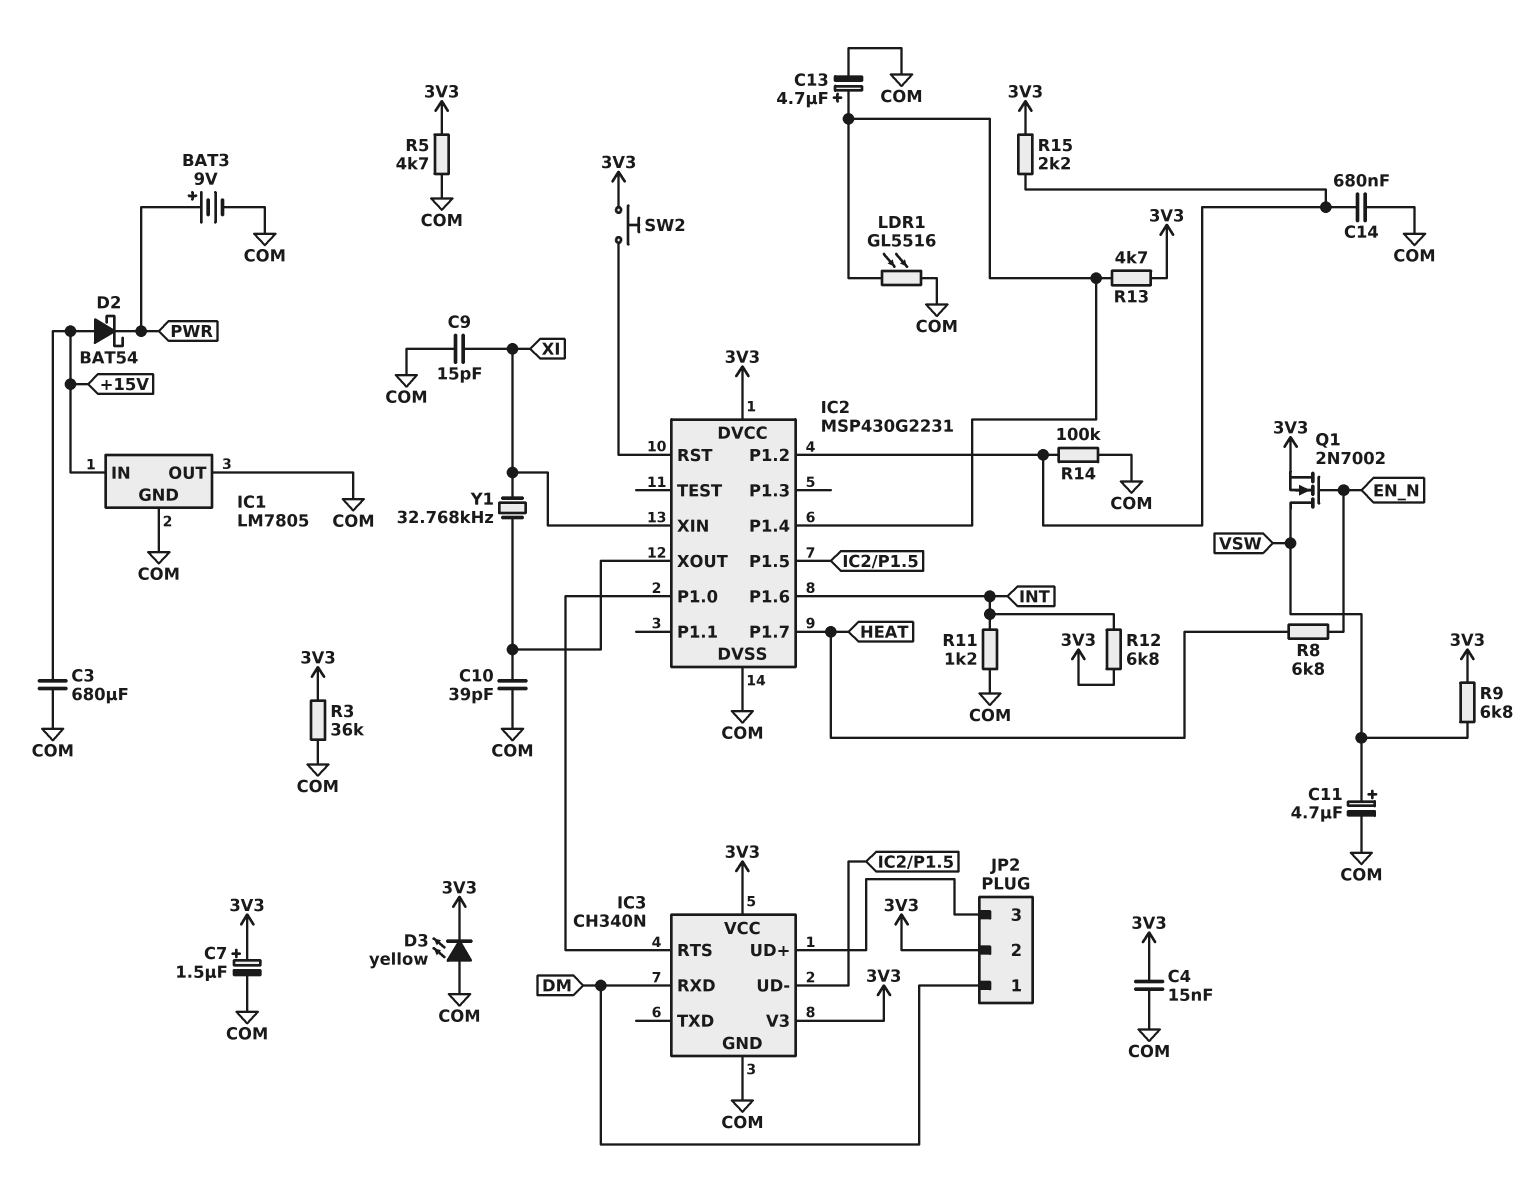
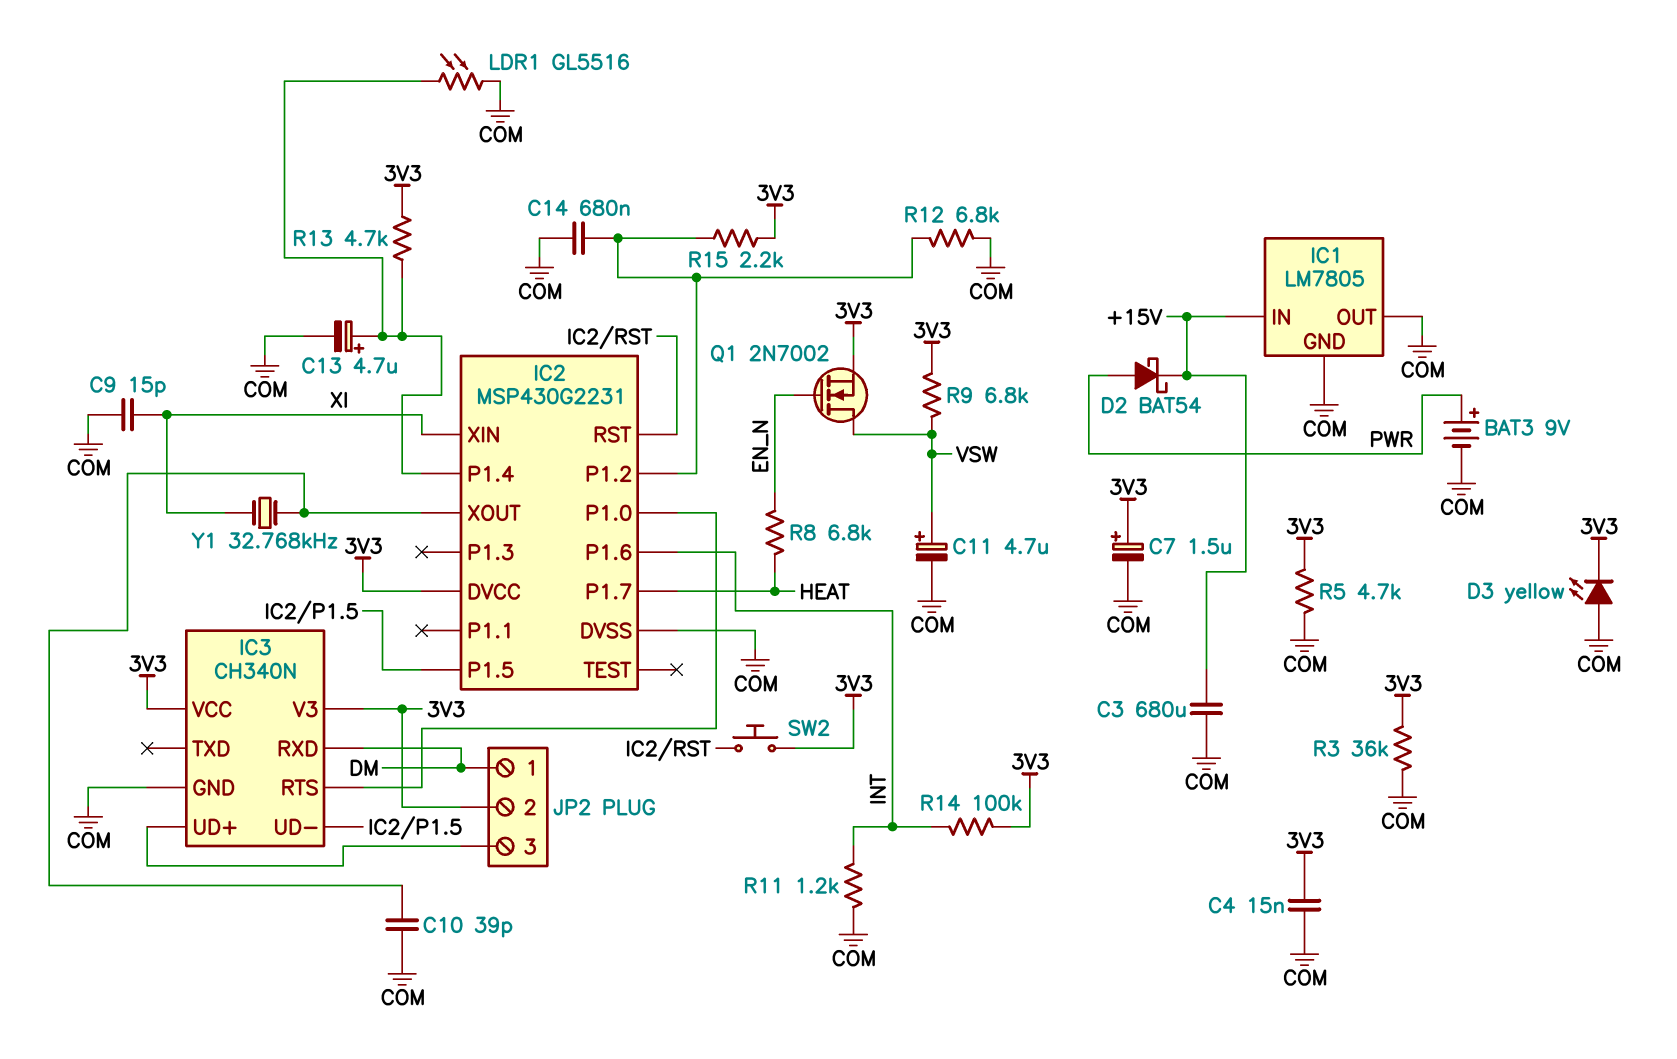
D2: schottky BAT54 (A +15V, K PWR) -> schottky BAT54 (A PWR, K +15V)
R12: 6.8k (3V3, INT) -> 6.8k (COM, IC2/P1.2)
R14: 100k (COM, IC2/P1.2) -> 100k (3V3, INT)

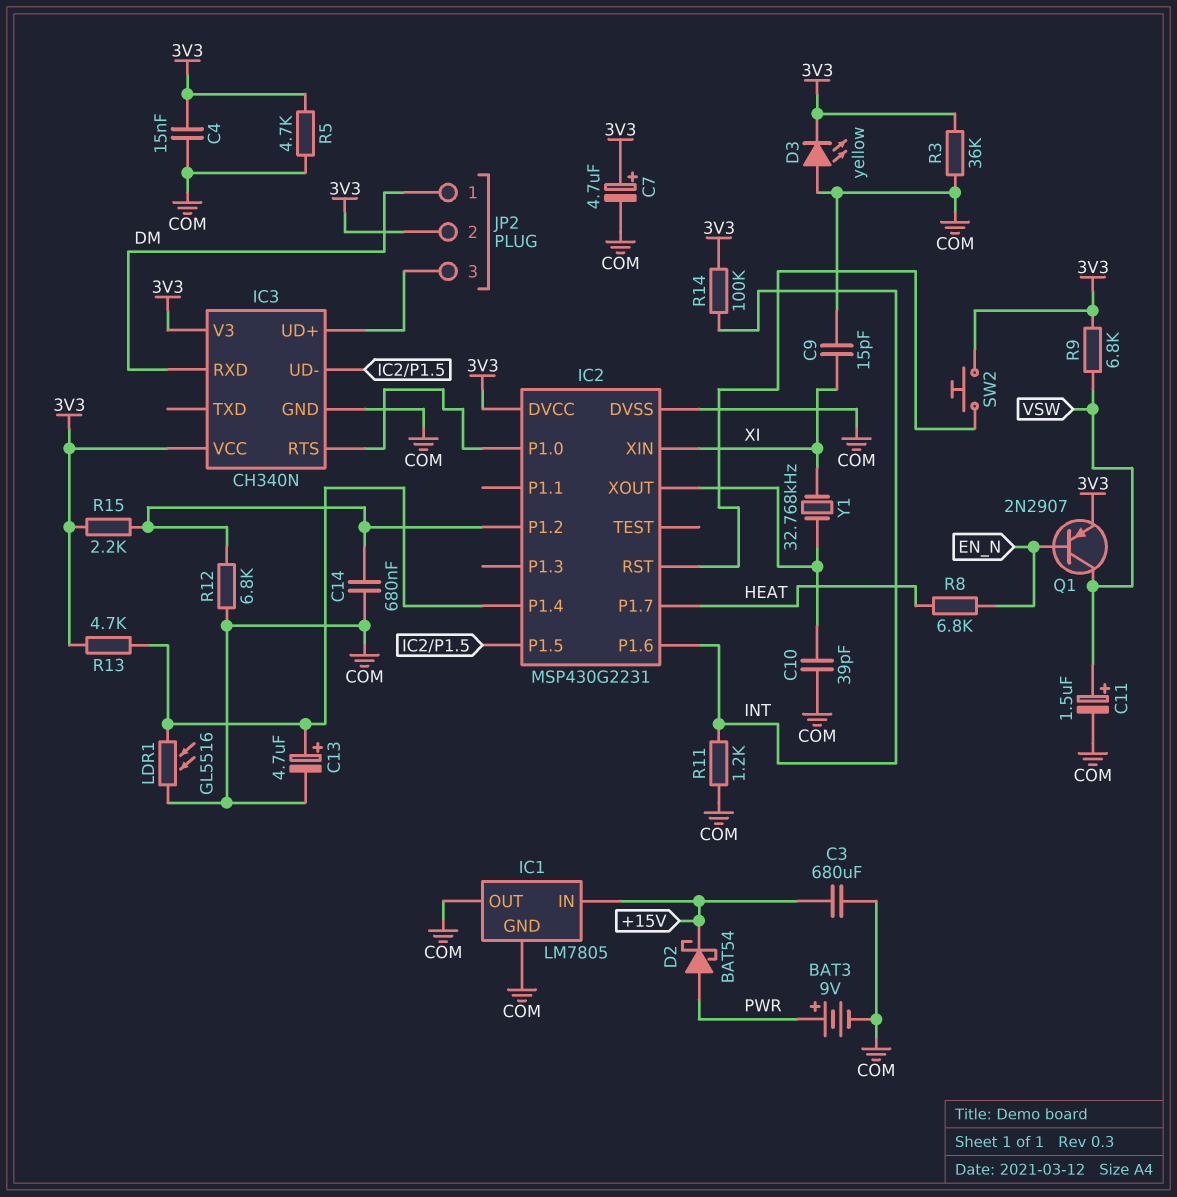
C7: 1.5uF (plus 3V3, minus COM) -> 4.7uF (plus 3V3, minus COM)
C11: 4.7uF (plus VSW, minus COM) -> 1.5uF (plus VSW, minus COM)
Q1: NMOS 2N7002 (G EN_N, D VSW, S 3V3) -> PNP 2N2907 (B EN_N, C VSW, E 3V3)

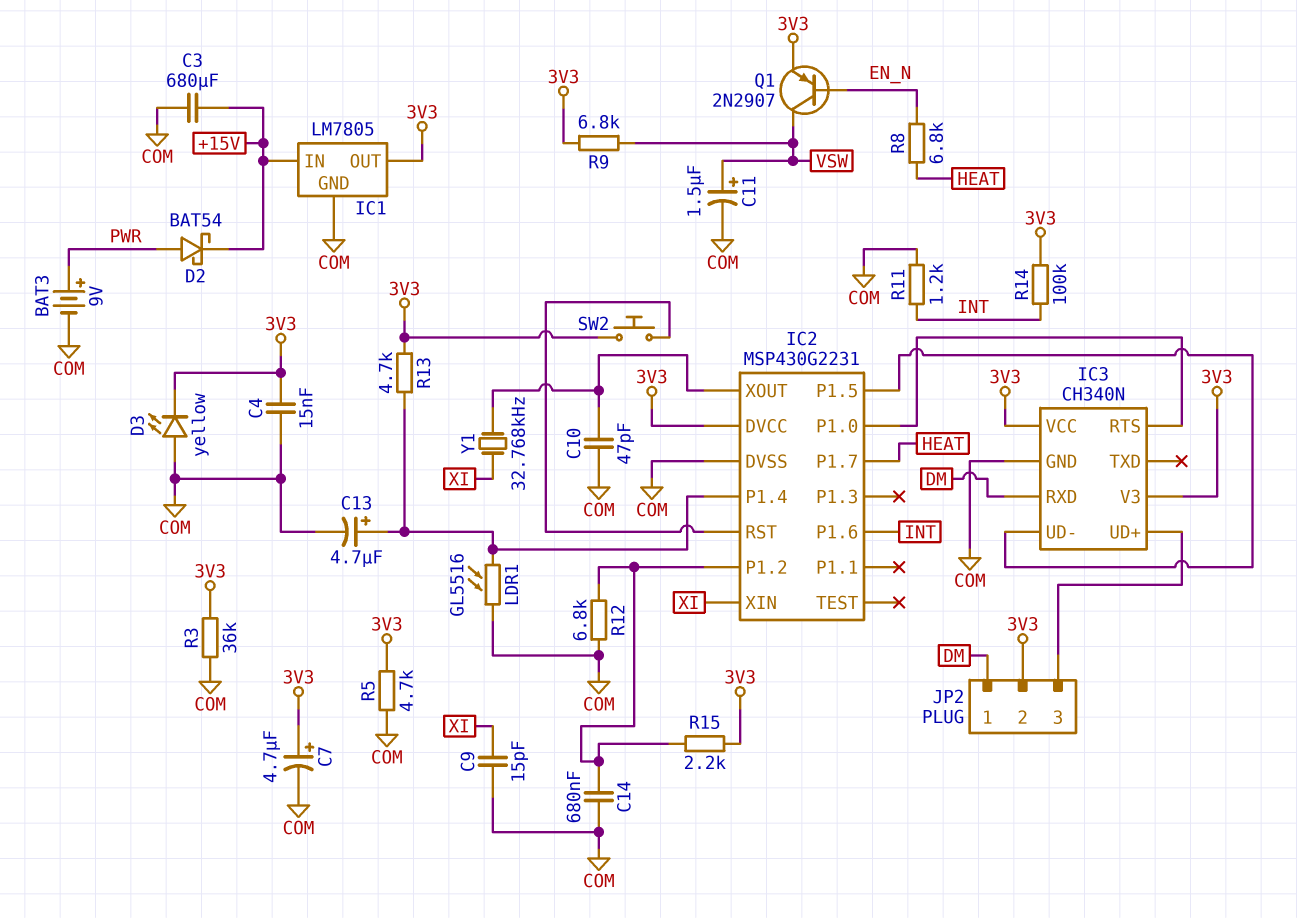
C10: 39pF (COM, IC2/XOUT) -> 47pF (COM, IC2/XOUT)
IC1 pin OUT: COM -> 3V3

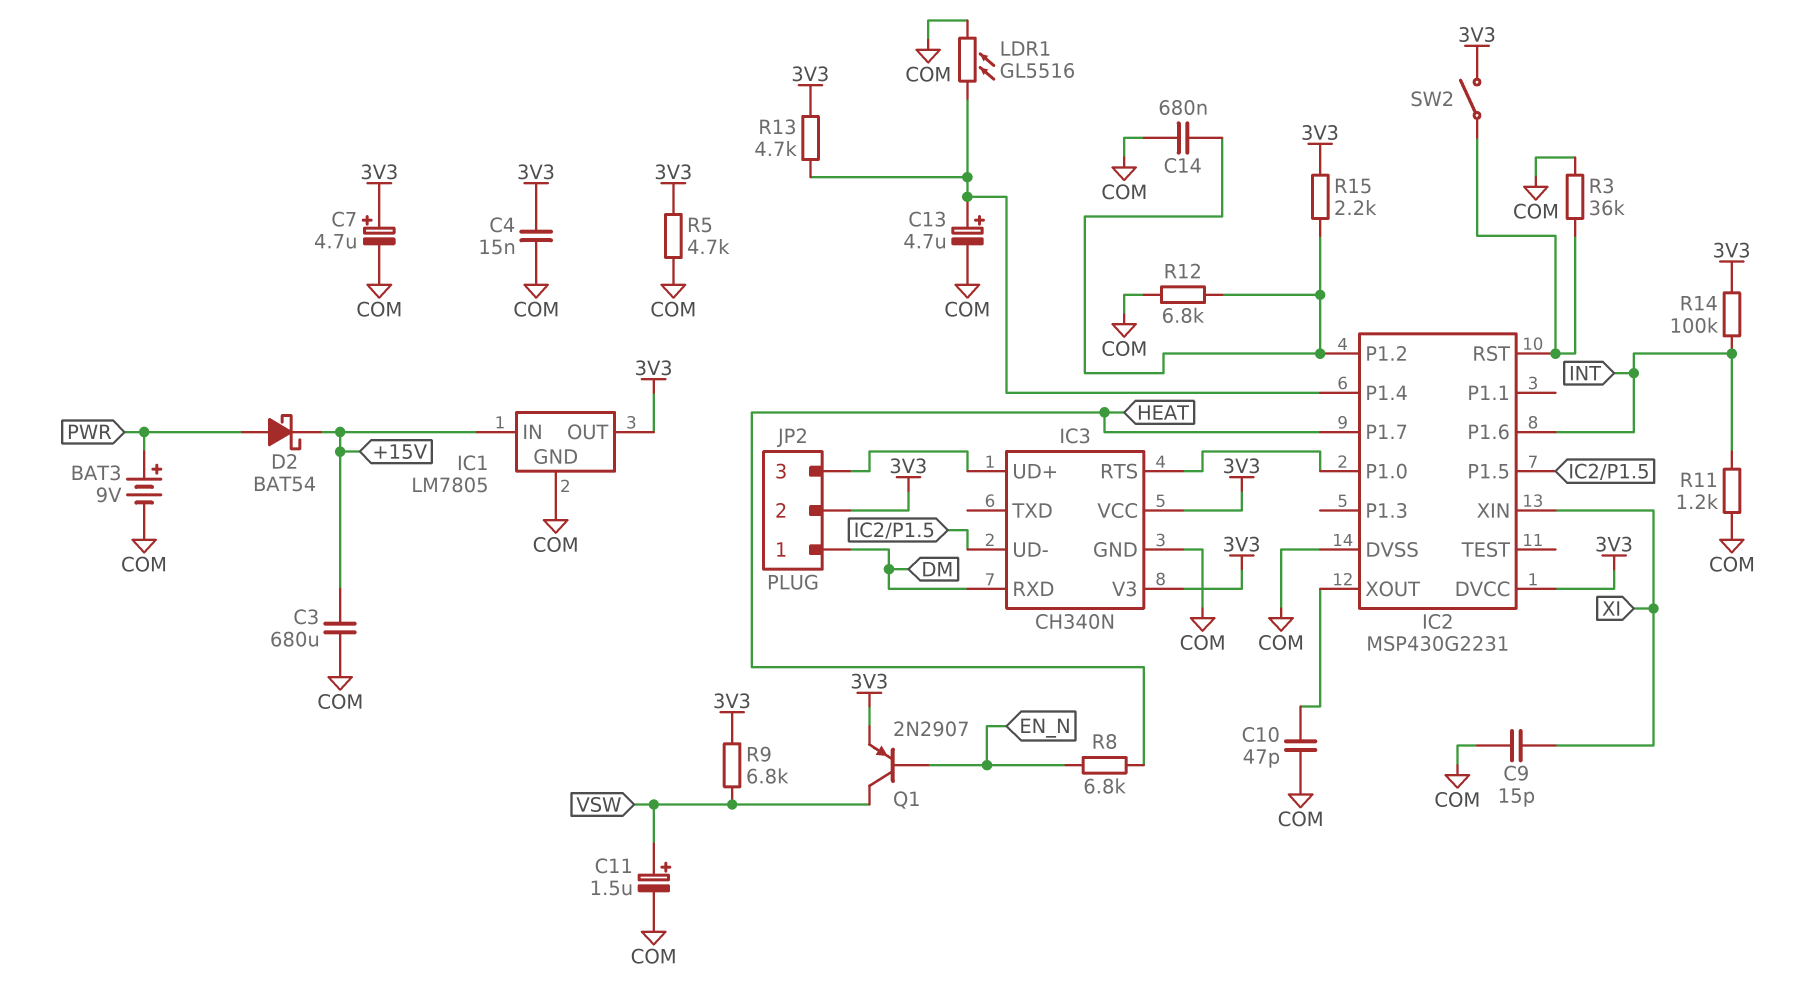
D3: LED yellow (A COM, K 3V3) -> none
R3: 36k (3V3, COM) -> 36k (COM, IC2/RST)
SW2: button (3V3, IC2/RST) -> switch (3V3, IC2/RST)
Y1: 32.768kHz (IC2/XOUT, XI) -> none

